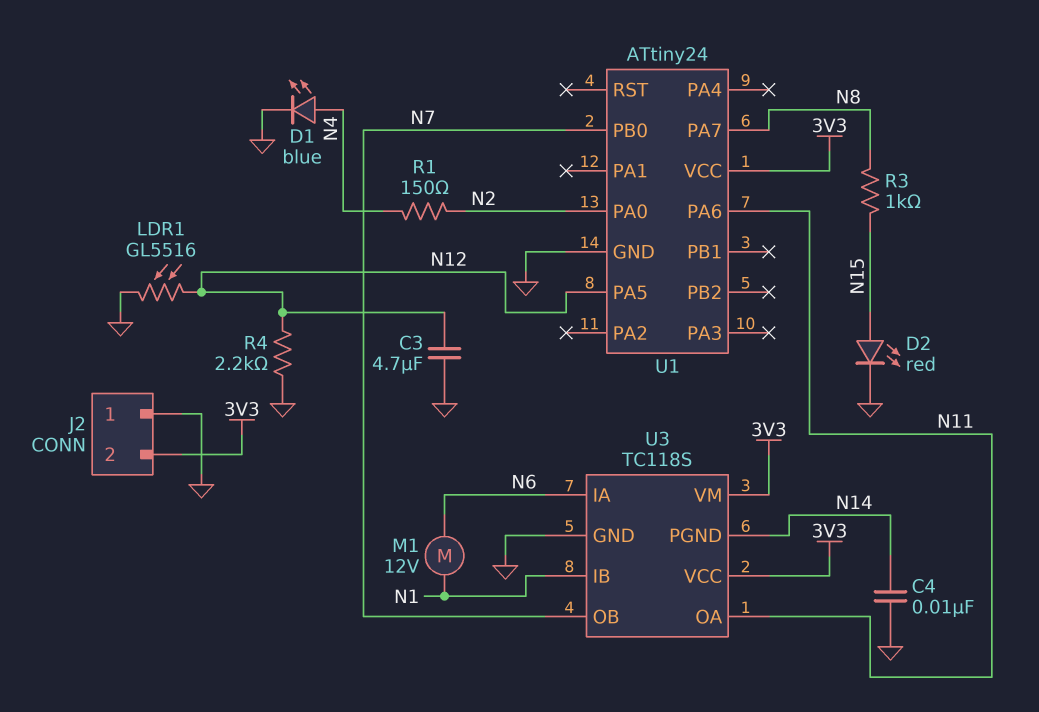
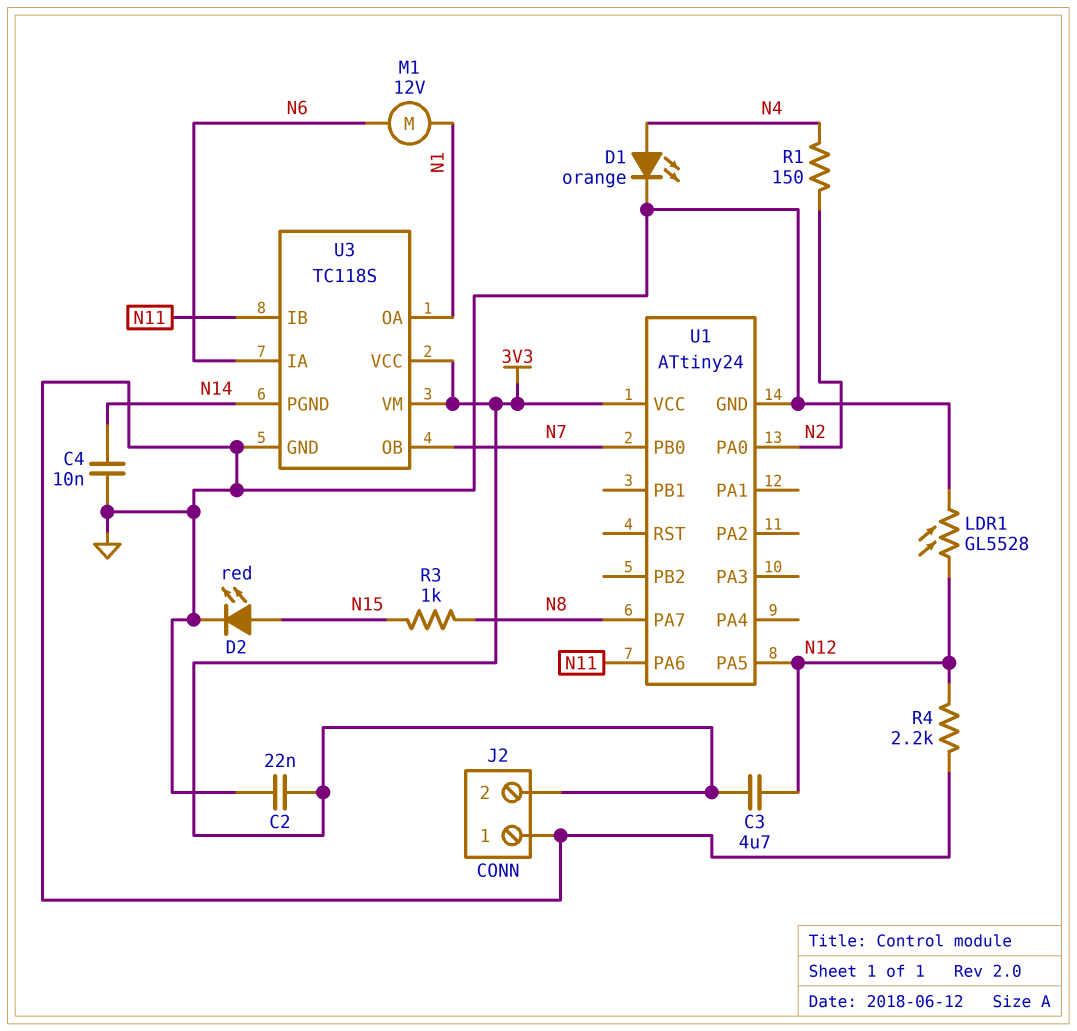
C2: none -> 22nF (3V3, GND)
C3: 4.7uF (GND, N12) -> 4.7uF (3V3, N12)
D1: LED blue (A N4, K GND) -> LED orange (A N4, K GND)
LDR1: GL5516 (GND, N12) -> GL5528 (GND, N12)
U3 pin IB: N1 -> N11
U3 pin OA: N11 -> N1

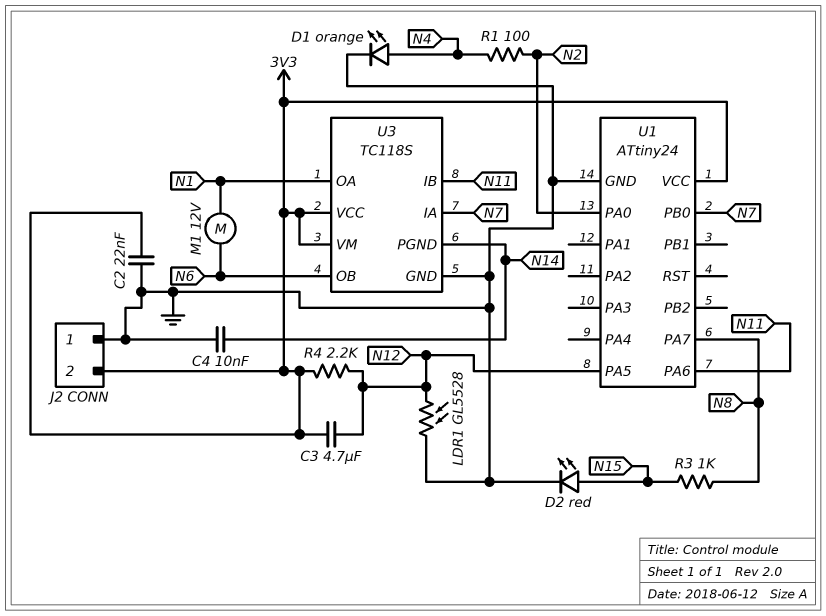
R1: 150 (N2, N4) -> 100 (N2, N4)
R4: 2.2k (GND, N12) -> 2.2k (3V3, N12)
U3 pin IA: N6 -> N7
U3 pin OB: N7 -> N6

